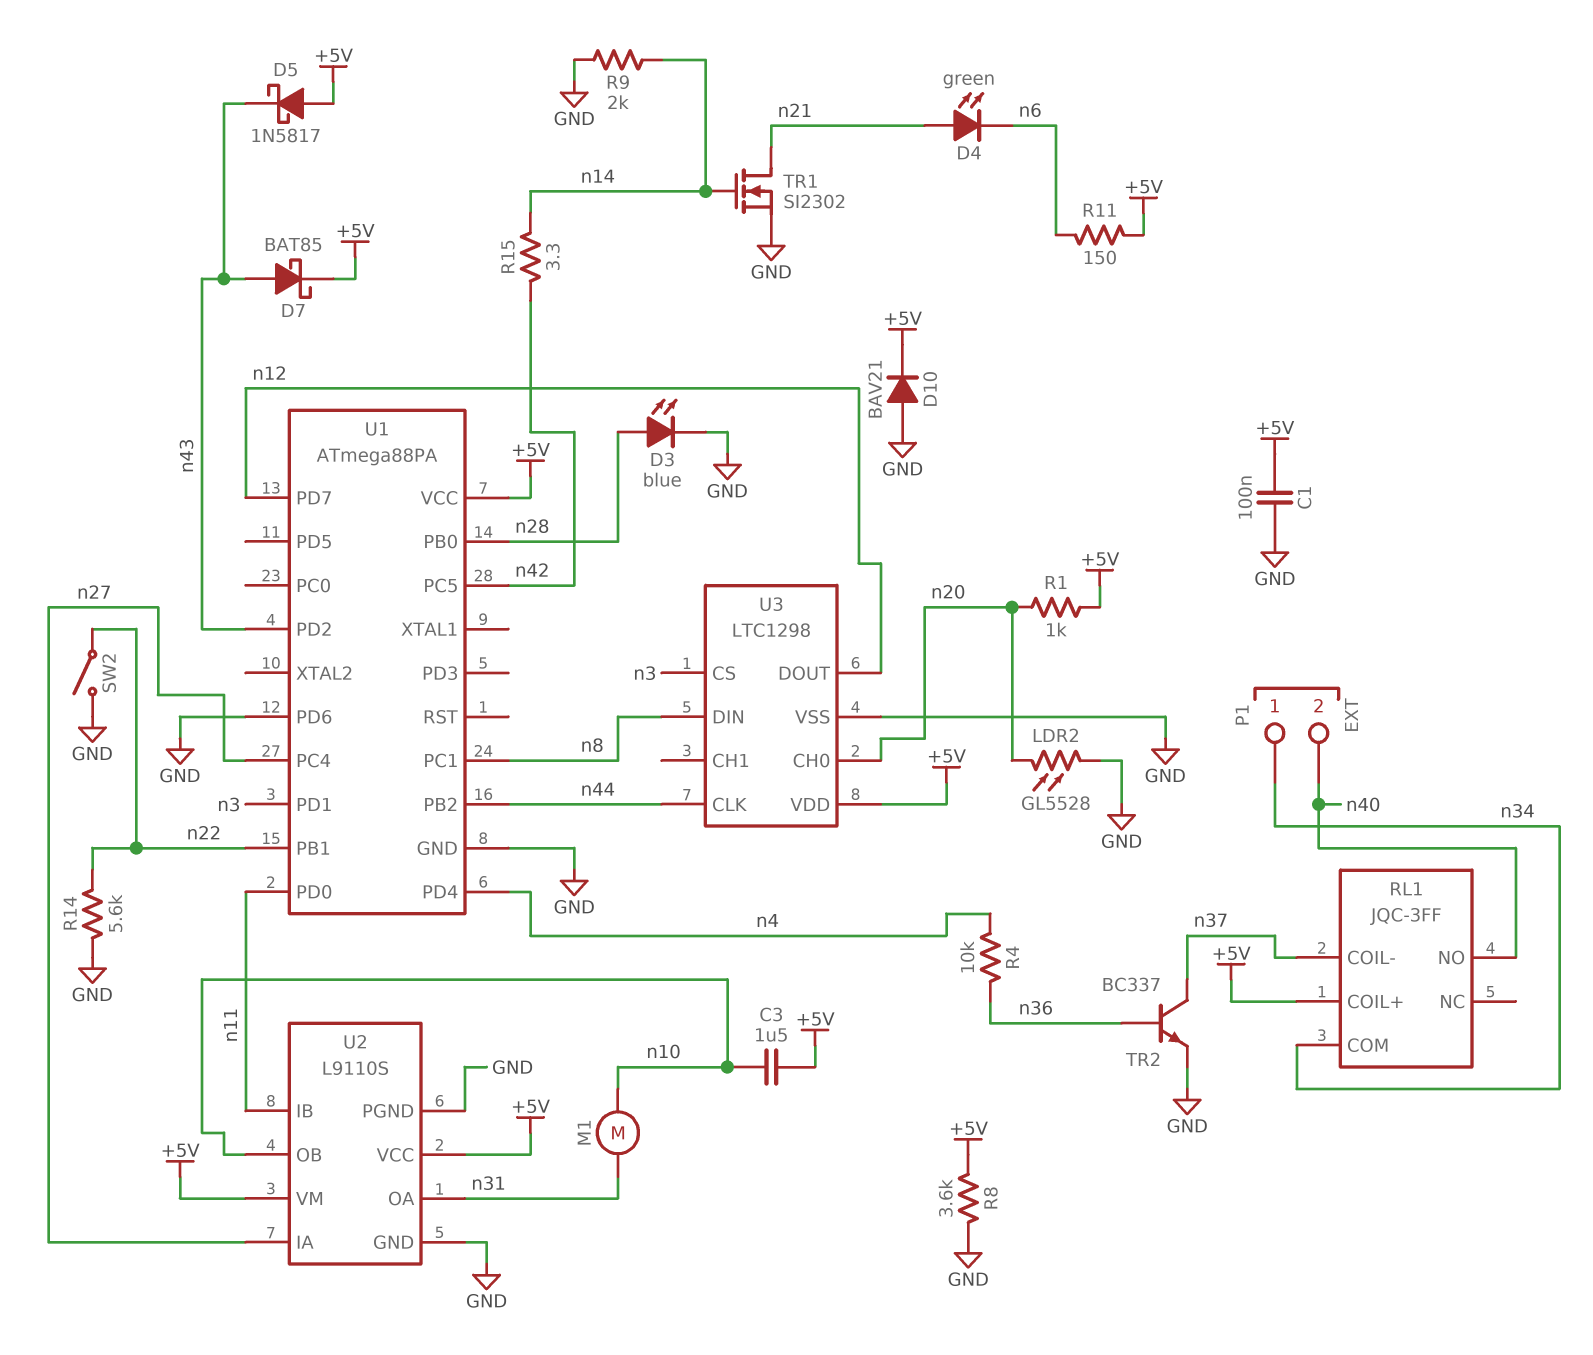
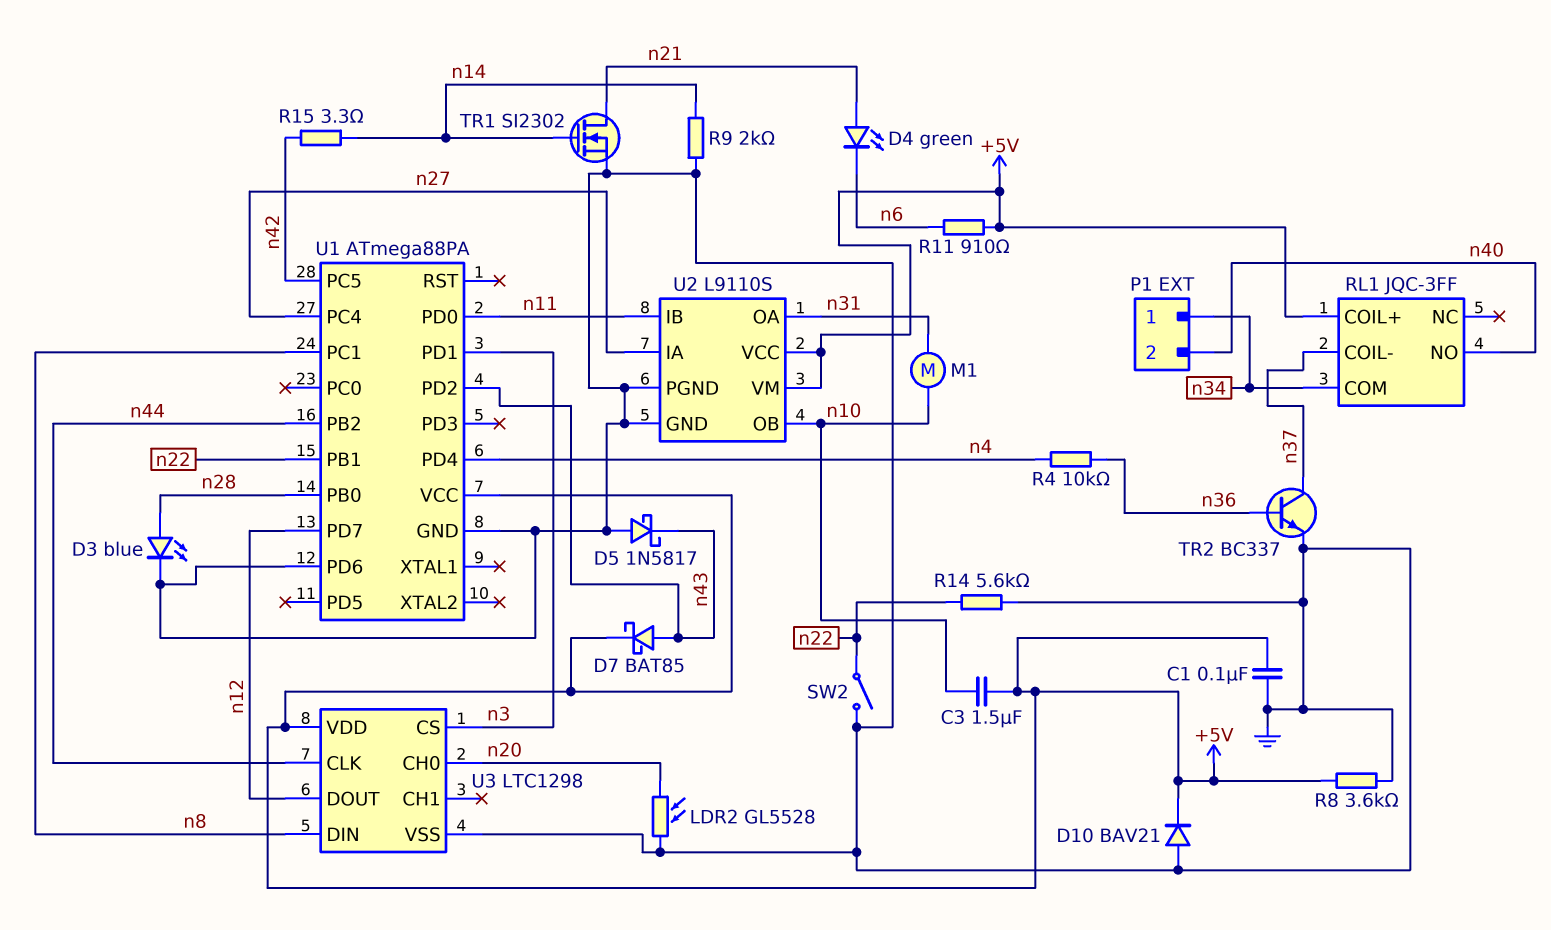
D5: schottky 1N5817 (A +5V, K n43) -> schottky 1N5817 (A GND, K n43)
R1: 1k (+5V, n20) -> none
R11: 150 (+5V, n6) -> 910 (+5V, n6)

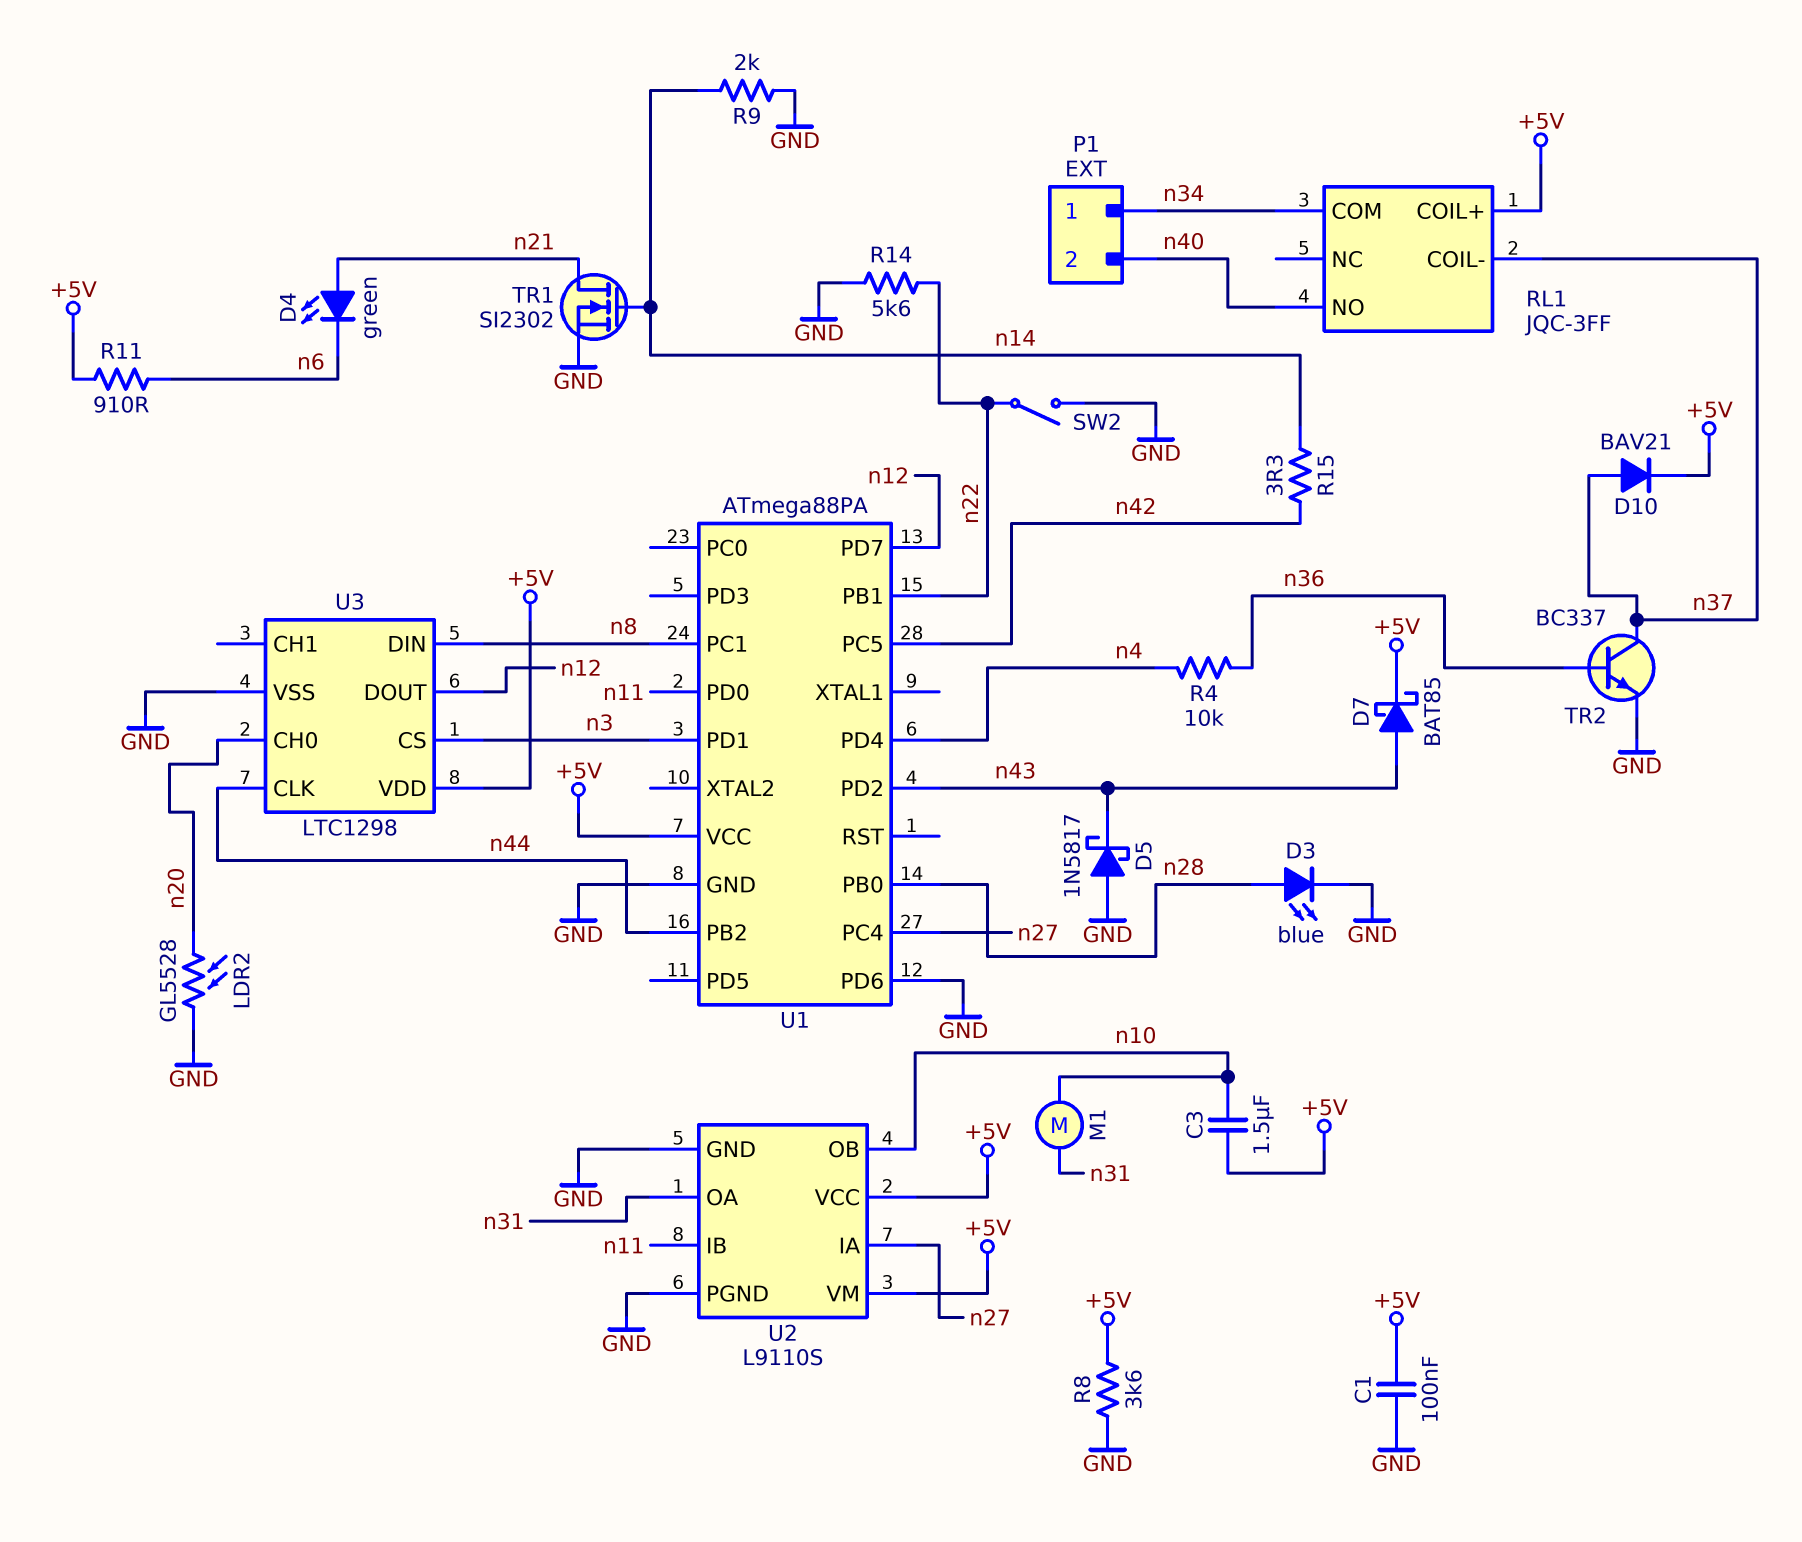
D10: diode BAV21 (A GND, K +5V) -> diode BAV21 (A n37, K +5V)

